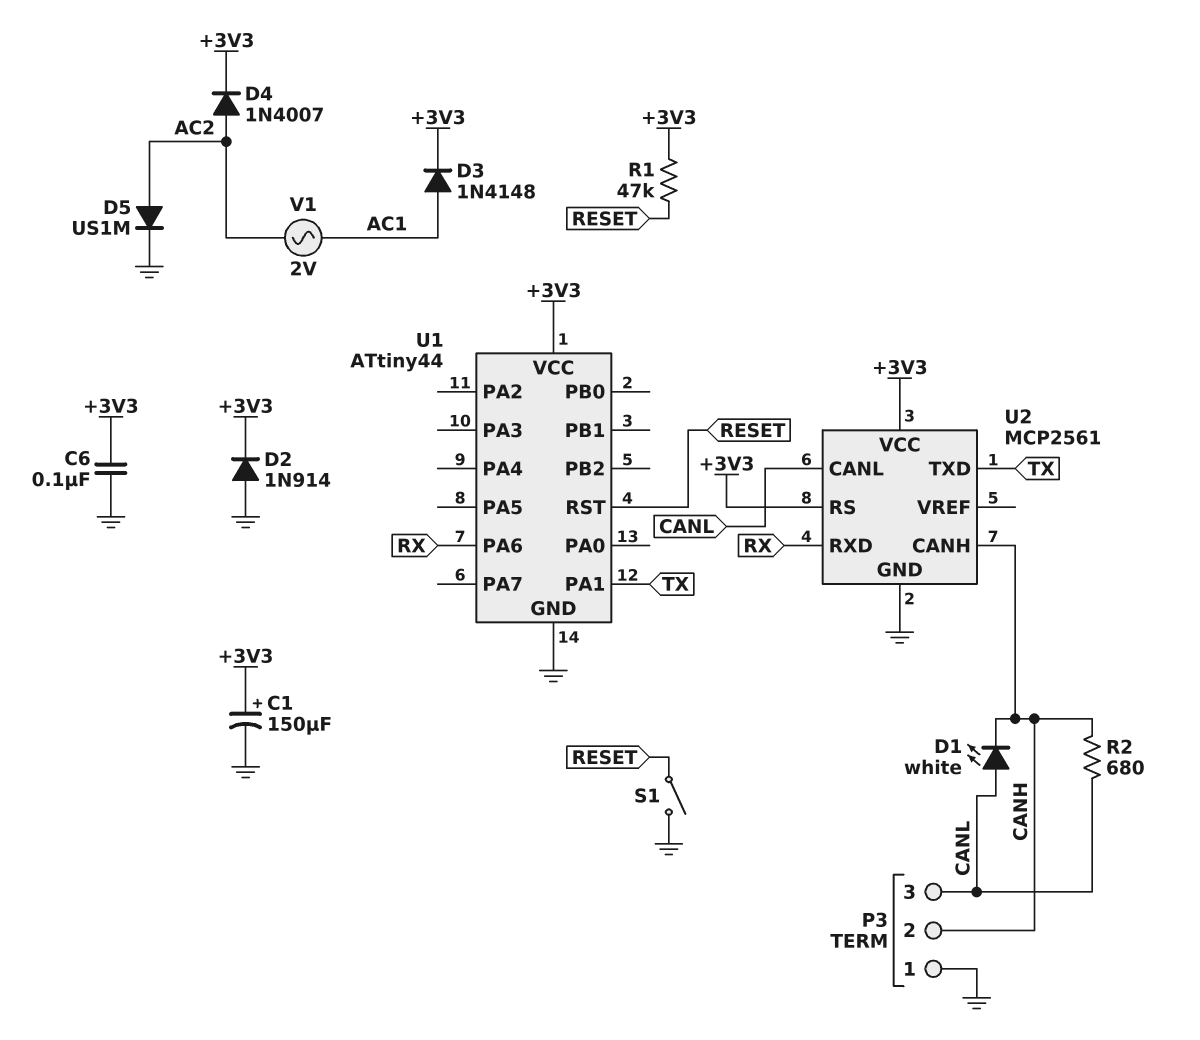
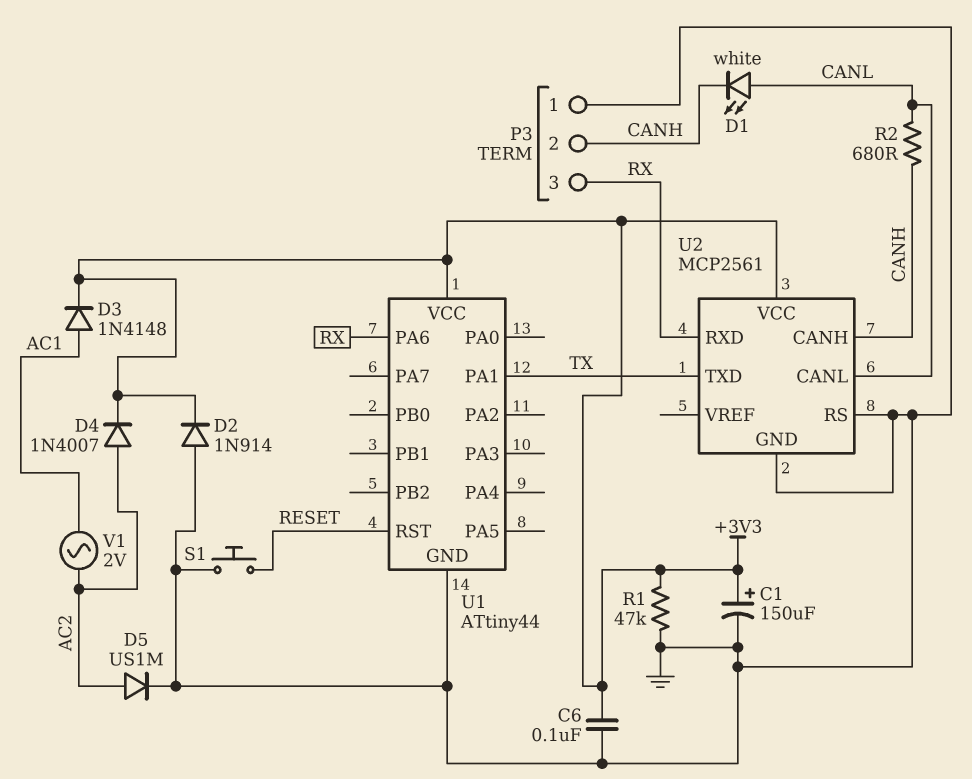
P3 pin 3: CANL -> RX
R1: 47k (+3V3, RESET) -> 47k (+3V3, GND)
S1: switch (GND, RESET) -> button (GND, RESET)
U2 pin RS: +3V3 -> GND

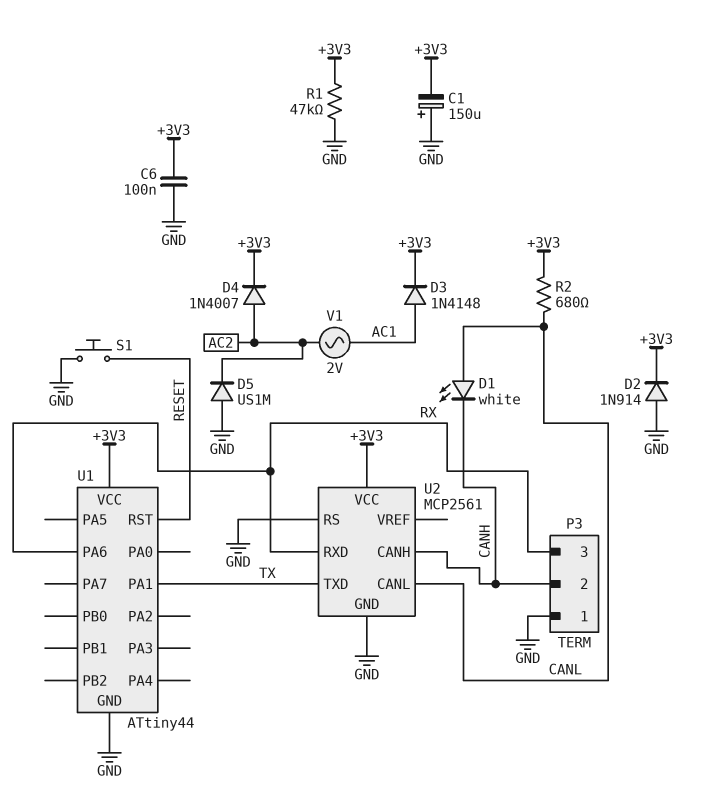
C1: 150uF (plus +3V3, minus GND) -> 150uF (plus GND, minus +3V3)
D5: diode US1M (A AC2, K GND) -> diode US1M (A GND, K AC2)
R2: 680 (CANH, CANL) -> 680 (+3V3, CANL)

